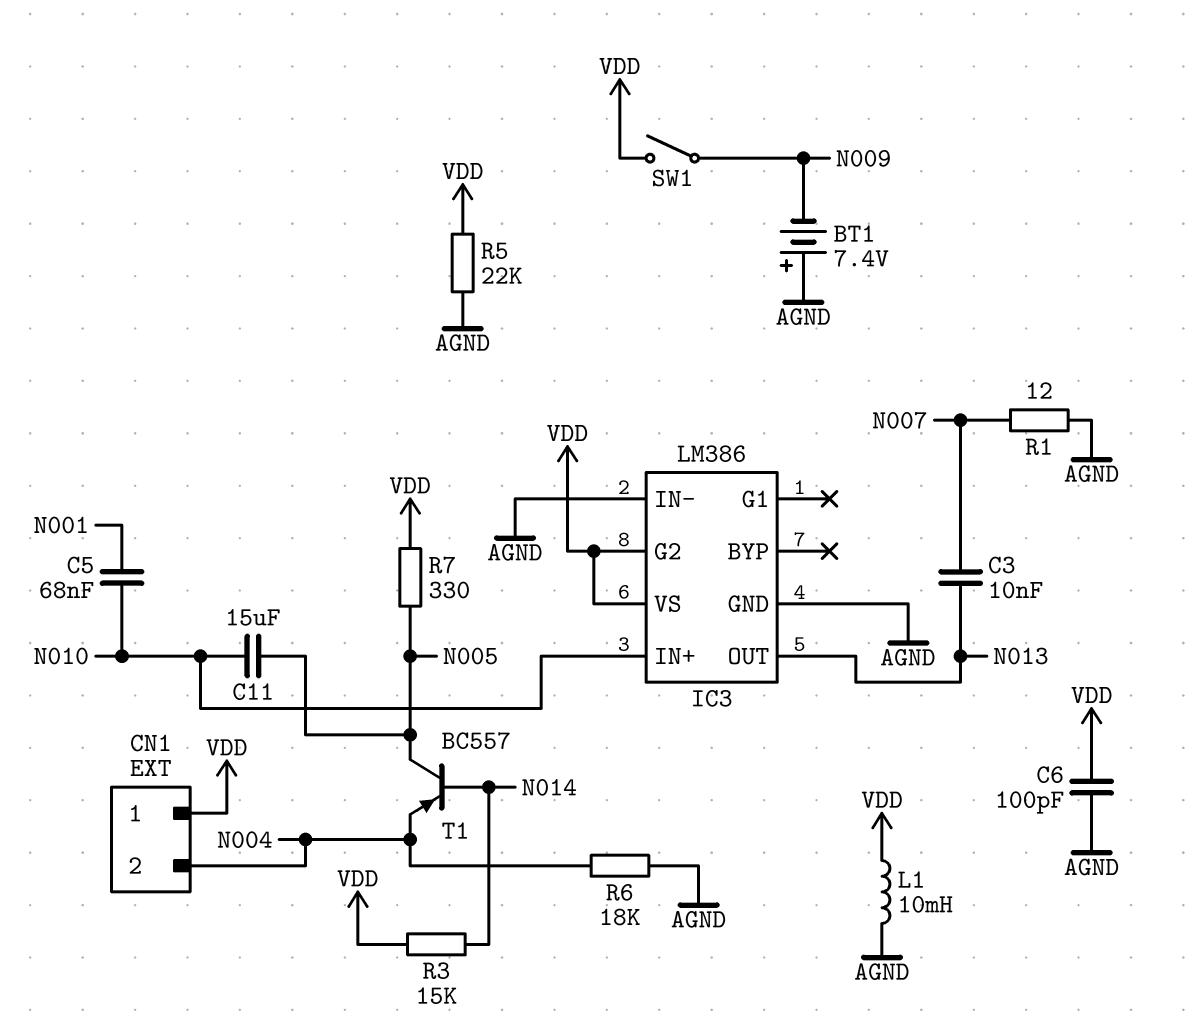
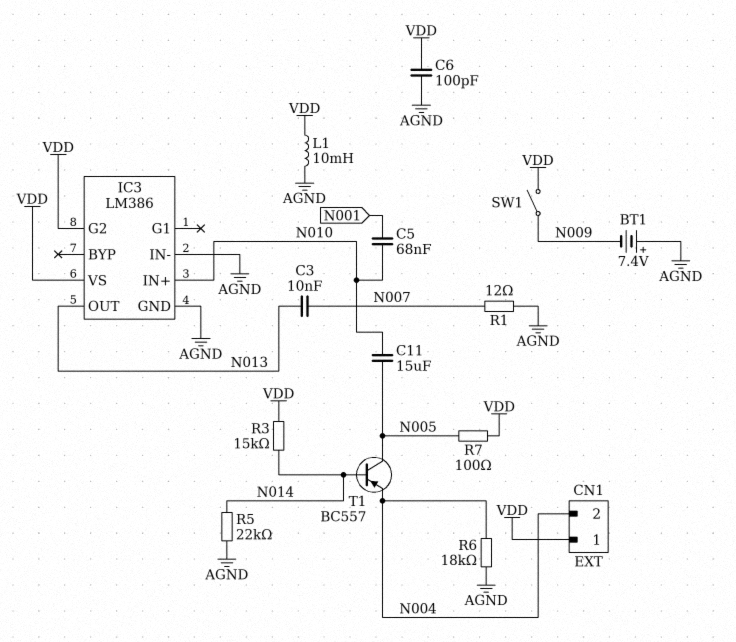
R5: 22k (AGND, VDD) -> 22k (AGND, N014)
R7: 330 (N005, VDD) -> 100 (N005, VDD)

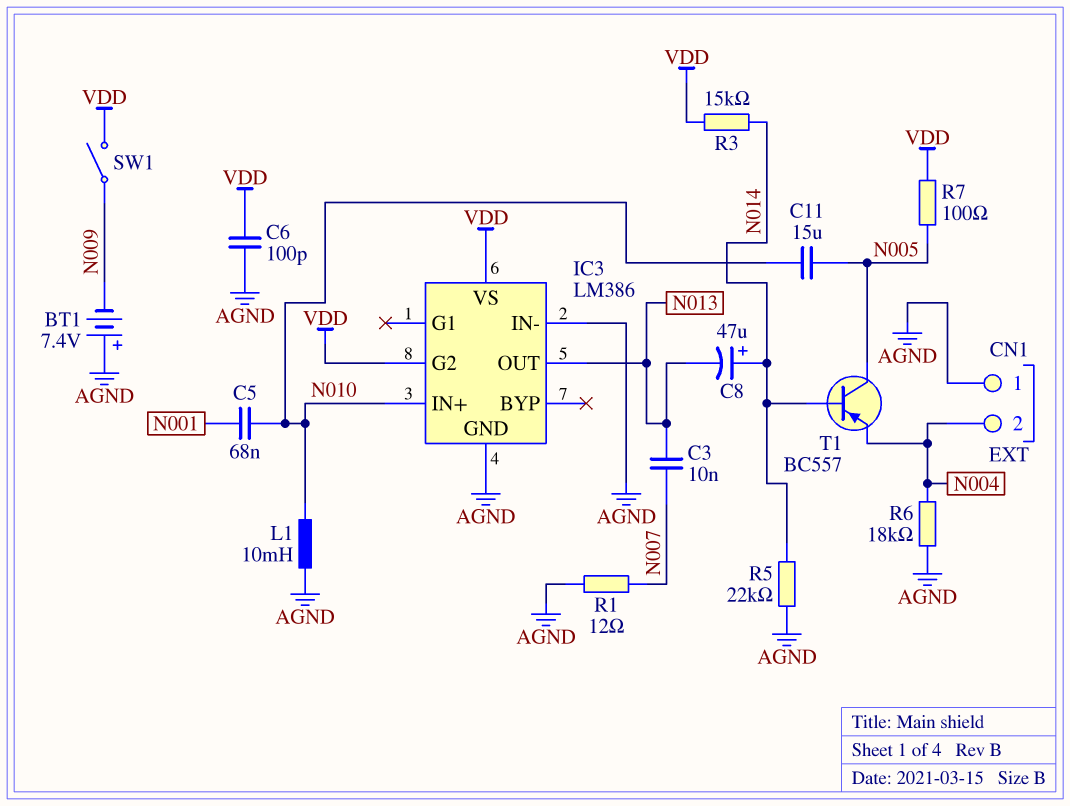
C8: none -> 47uF (plus N014, minus N013)
CN1 pin 1: VDD -> AGND
L1: 10mH (AGND, VDD) -> 10mH (AGND, N010)

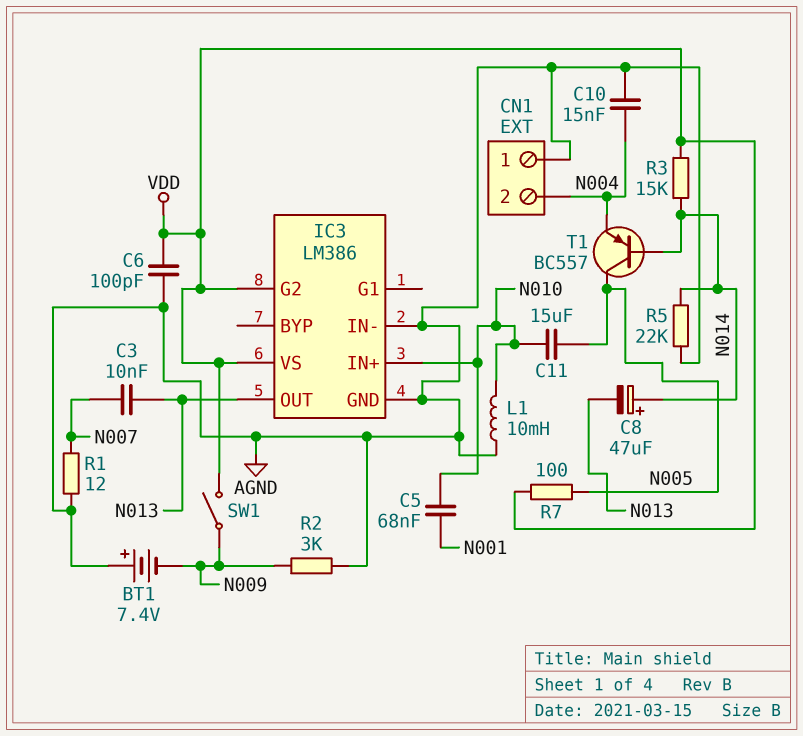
C10: none -> 15nF (AGND, N004)
R2: none -> 3k (AGND, N009)
R6: 18k (AGND, N004) -> none

